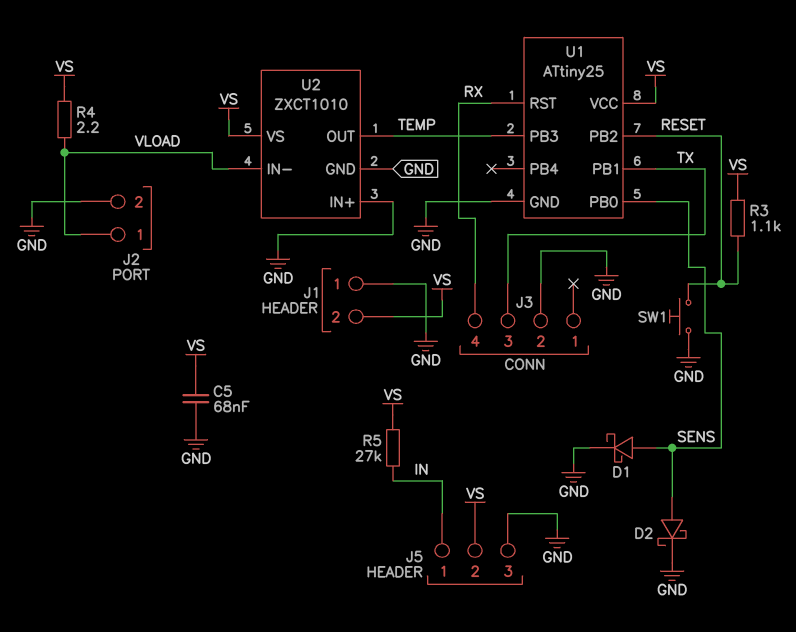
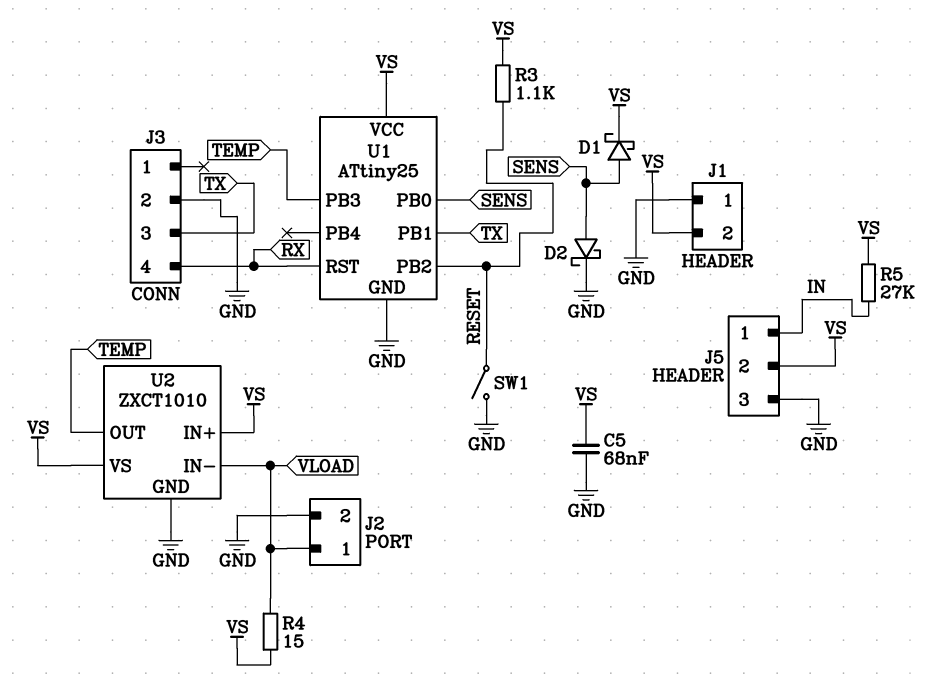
D1: schottky (A SENS, K GND) -> schottky (A SENS, K VS)
R4: 2.2 (VLOAD, VS) -> 15 (VLOAD, VS)
SW1: button (GND, RESET) -> switch (GND, RESET)
U2 pin IN+: GND -> VS

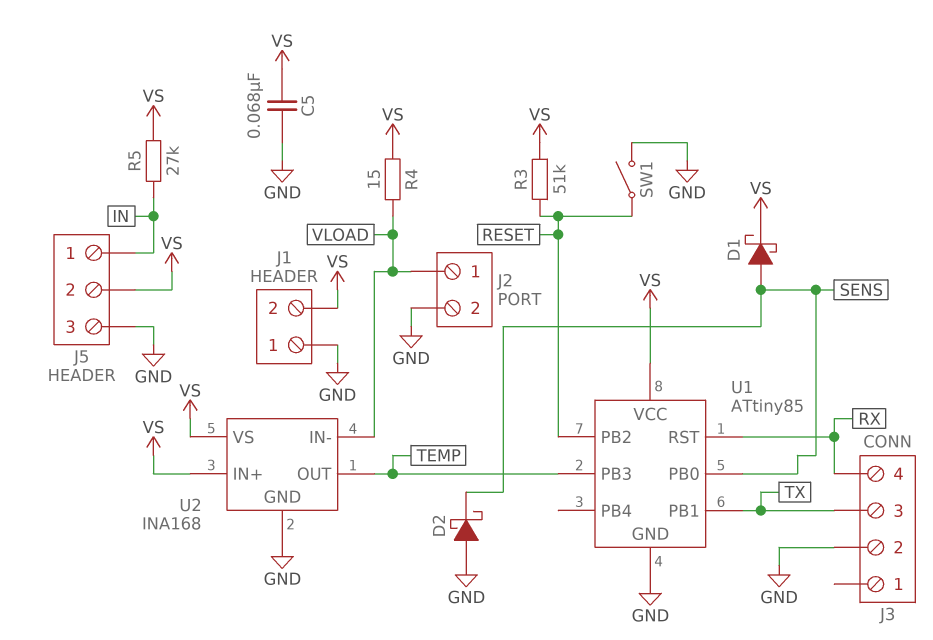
D2: schottky (A SENS, K GND) -> schottky (A GND, K SENS)
R3: 1.1k (RESET, VS) -> 51k (RESET, VS)
U1: ATtiny25 -> ATtiny85
U2: ZXCT1010 -> INA168

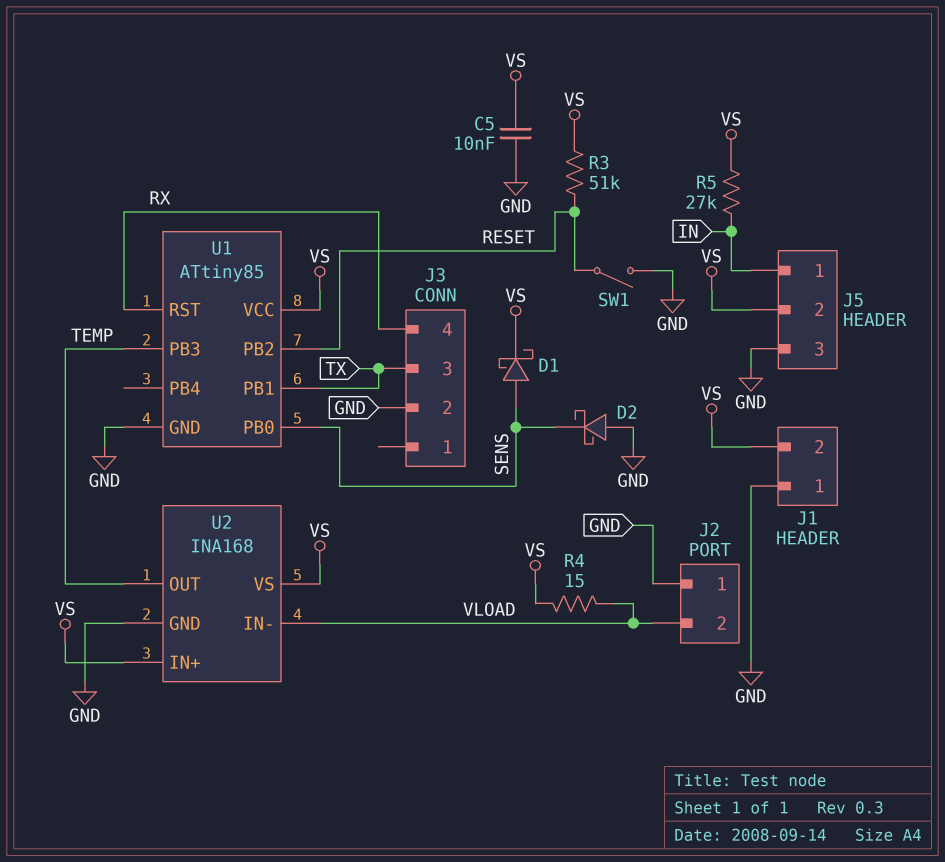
C5: 68nF (GND, VS) -> 10nF (GND, VS)
J2 pin 1: VLOAD -> GND
J2 pin 2: GND -> VLOAD

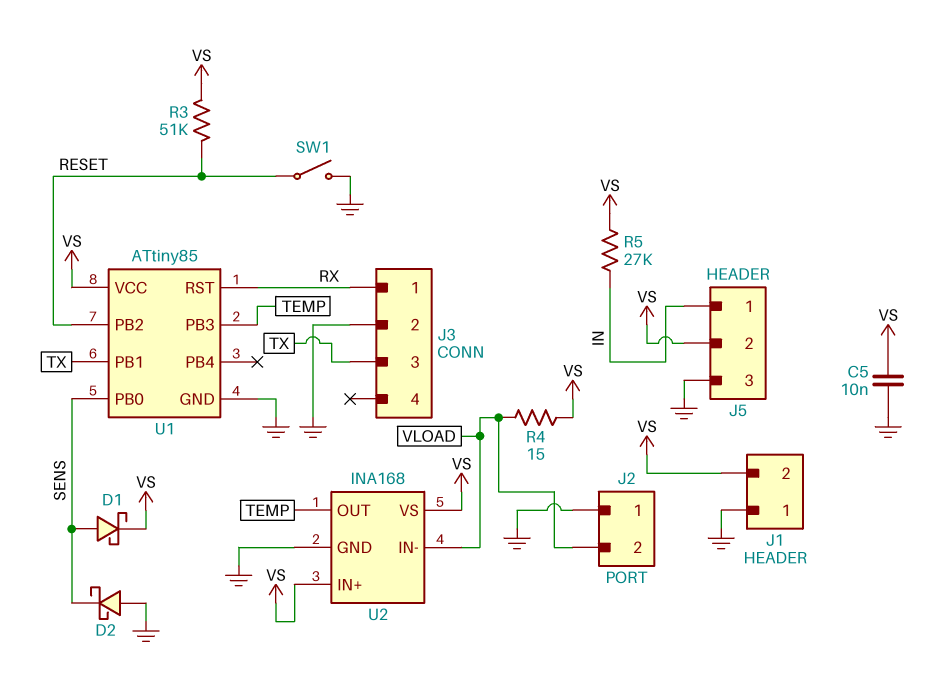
J3 pin 1: none -> RX
J3 pin 4: RX -> none

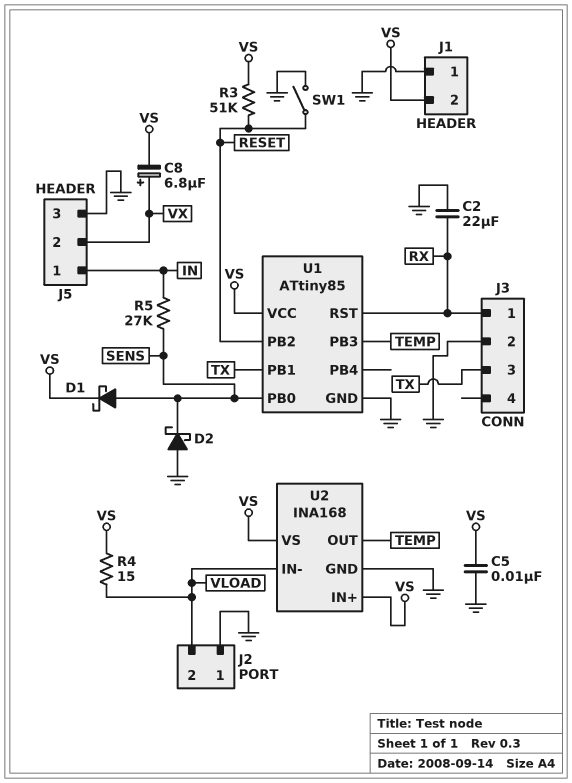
C2: none -> 22uF (GND, RX)
C8: none -> 6.8uF (plus VX, minus VS)
J5 pin 2: VS -> VX
R5: 27k (IN, VS) -> 27k (IN, SENS)

